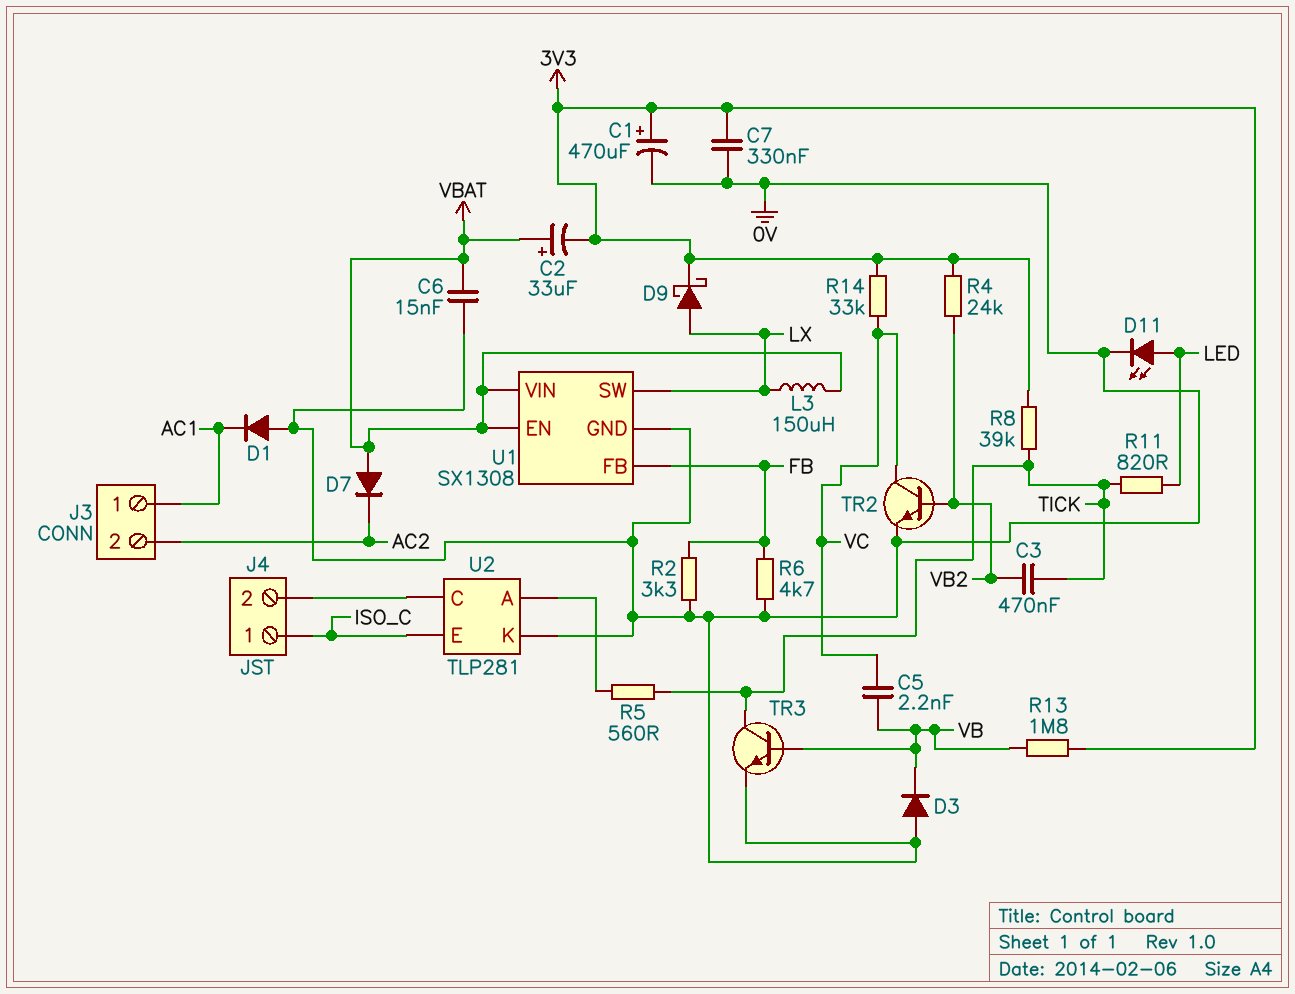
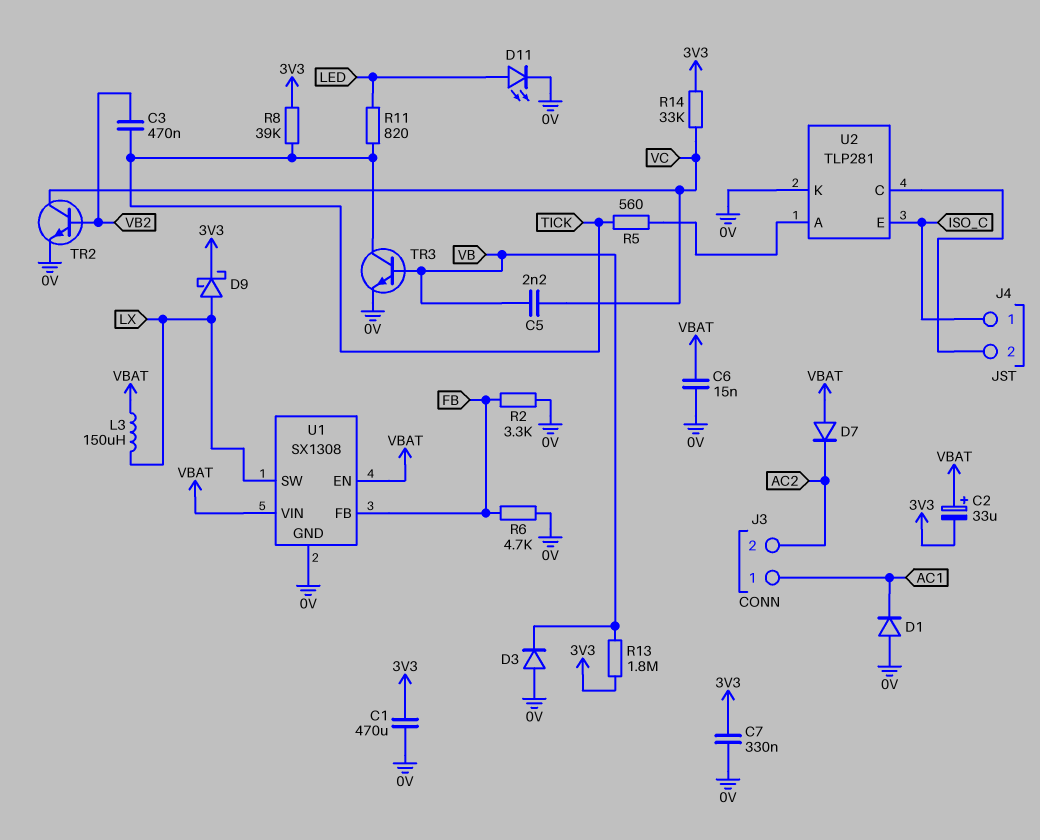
C1: 470uF (plus 3V3, minus 0V) -> 470uF (0V, 3V3)
R4: 24k (3V3, VB2) -> none

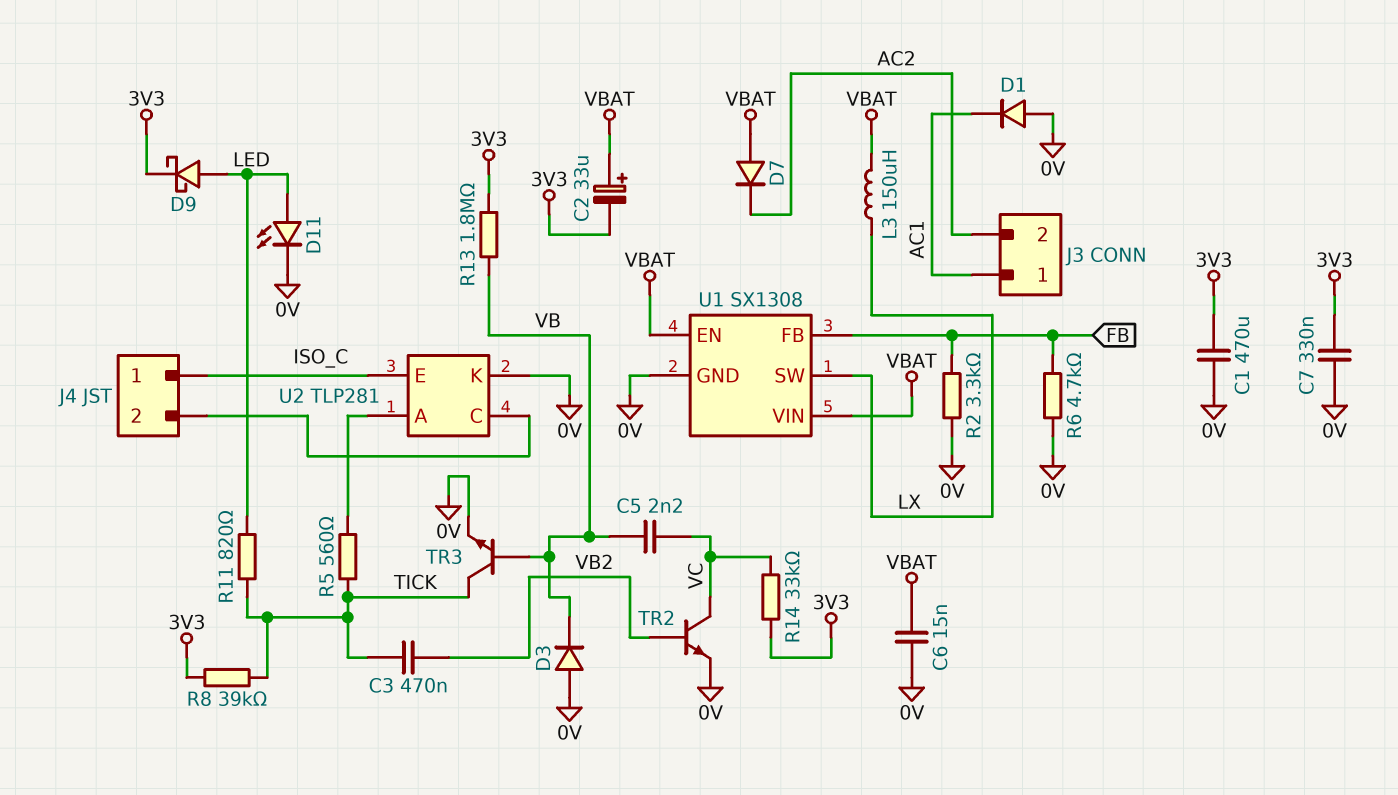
D9: schottky (A LX, K 3V3) -> schottky (A LED, K 3V3)

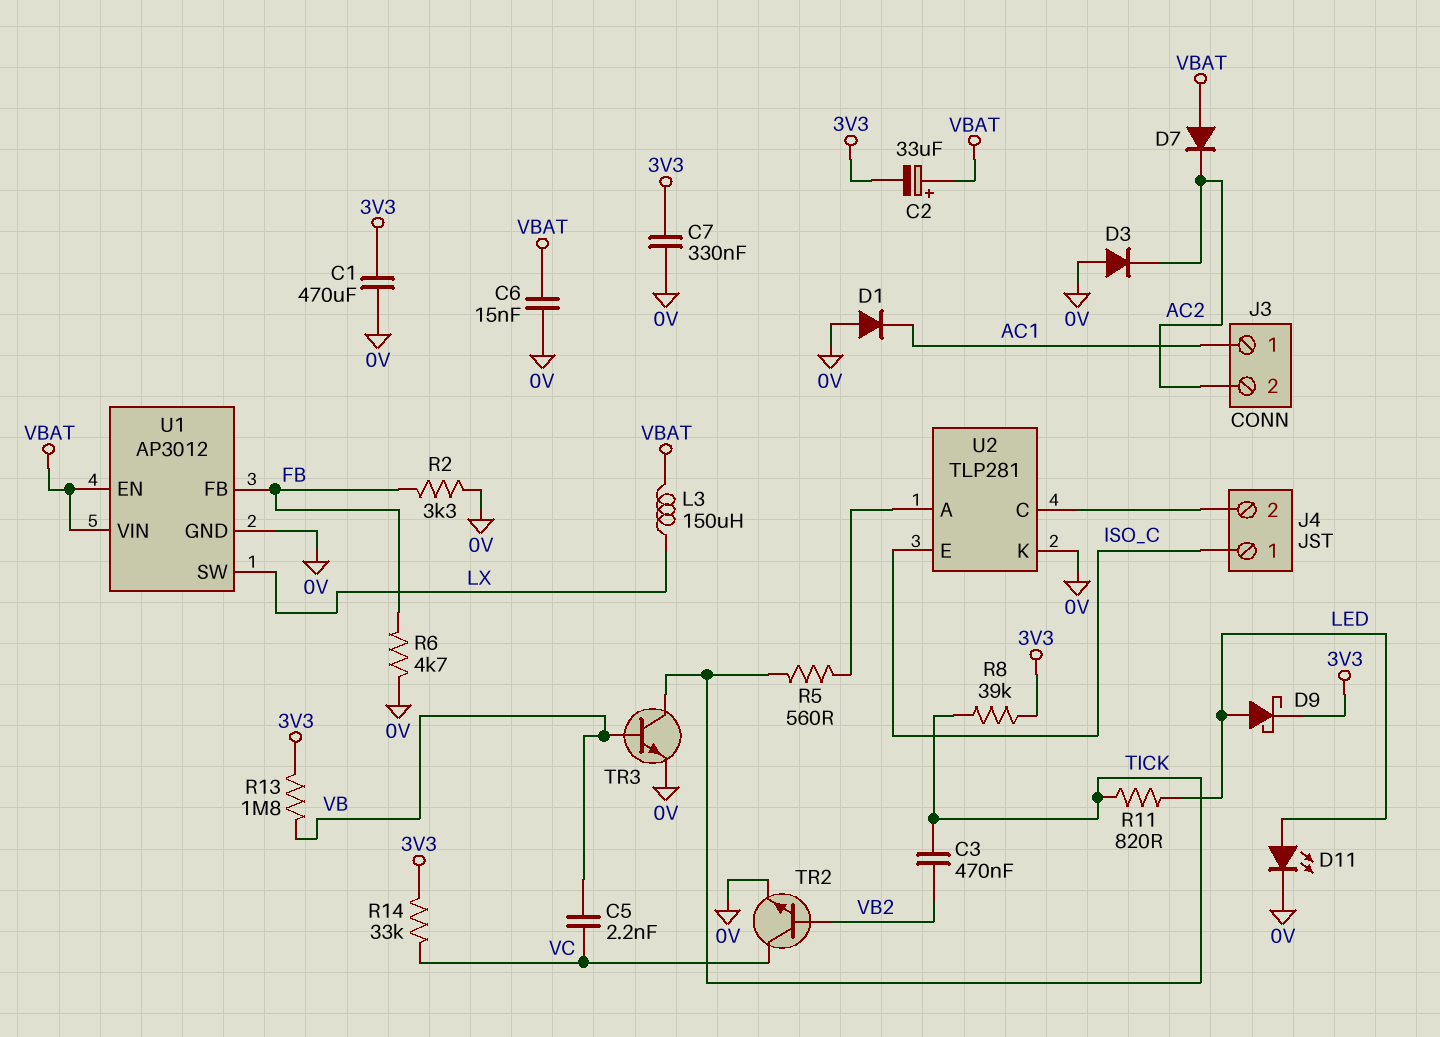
D3: diode (A 0V, K VB) -> diode (A 0V, K AC2)
U1: SX1308 -> AP3012

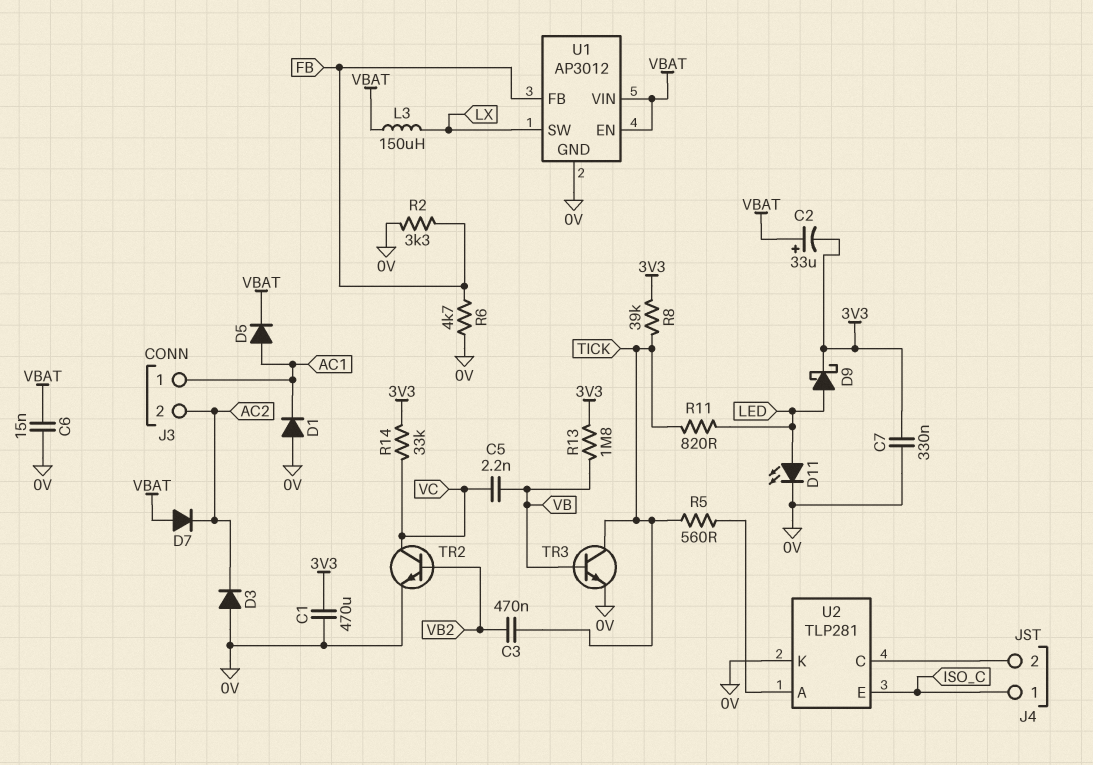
D5: none -> diode (A AC1, K VBAT)

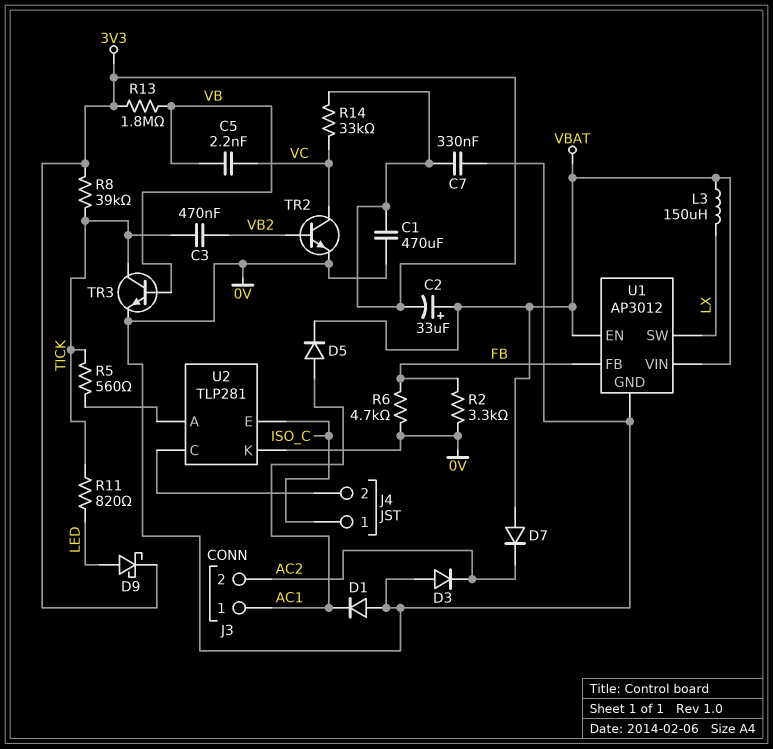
C6: 15nF (0V, VBAT) -> none
D11: LED (A LED, K 0V) -> none

